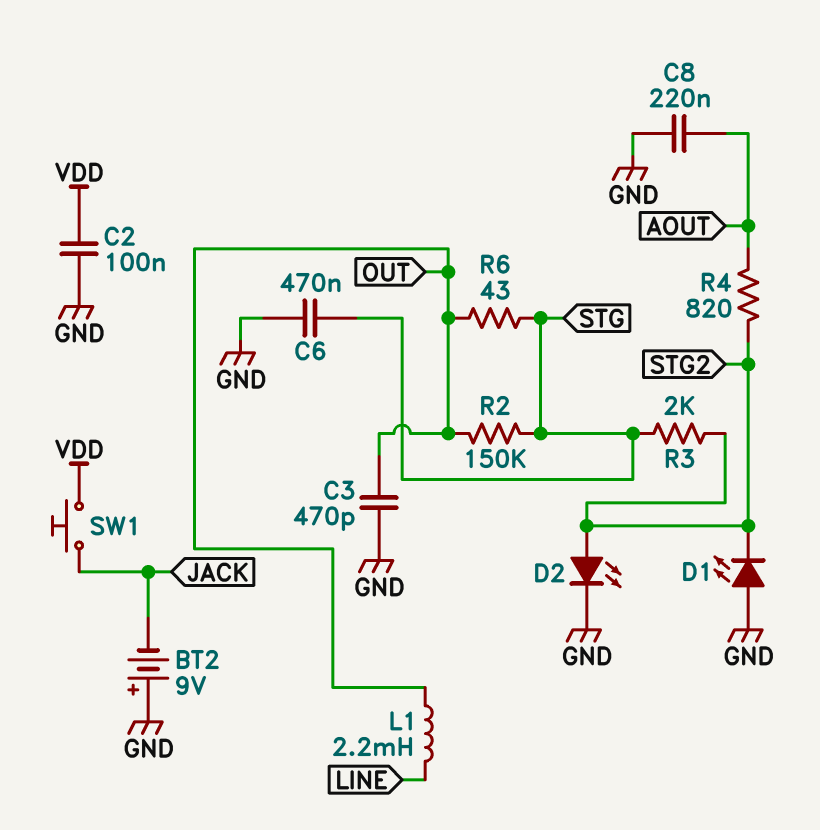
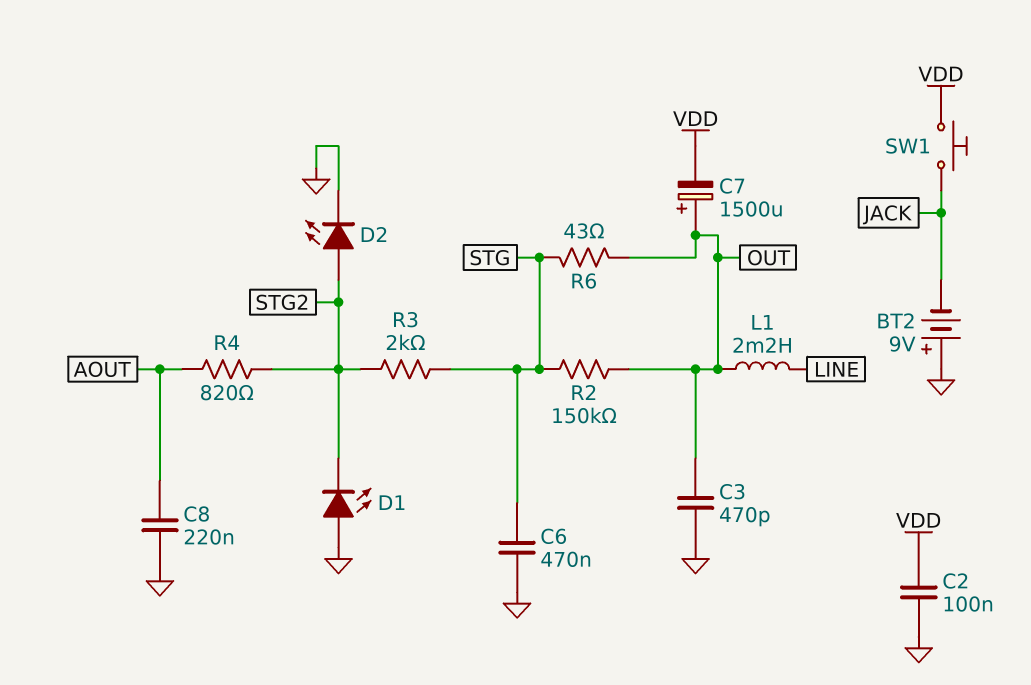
C7: none -> 1500uF (plus OUT, minus VDD)

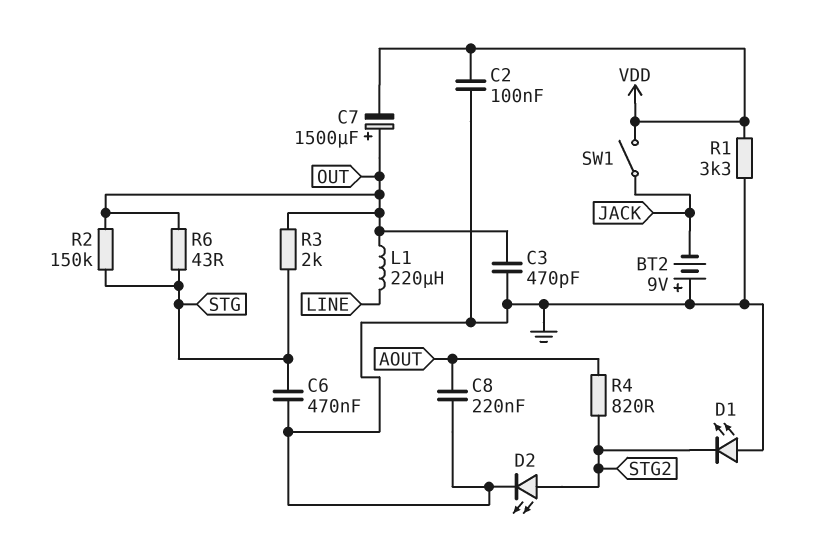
L1: 2.2mH (LINE, OUT) -> 220uH (LINE, OUT)
R1: none -> 3.3k (GND, VDD)
R3: 2k (STG, STG2) -> 2k (OUT, STG)
SW1: button (JACK, VDD) -> switch (JACK, VDD)

